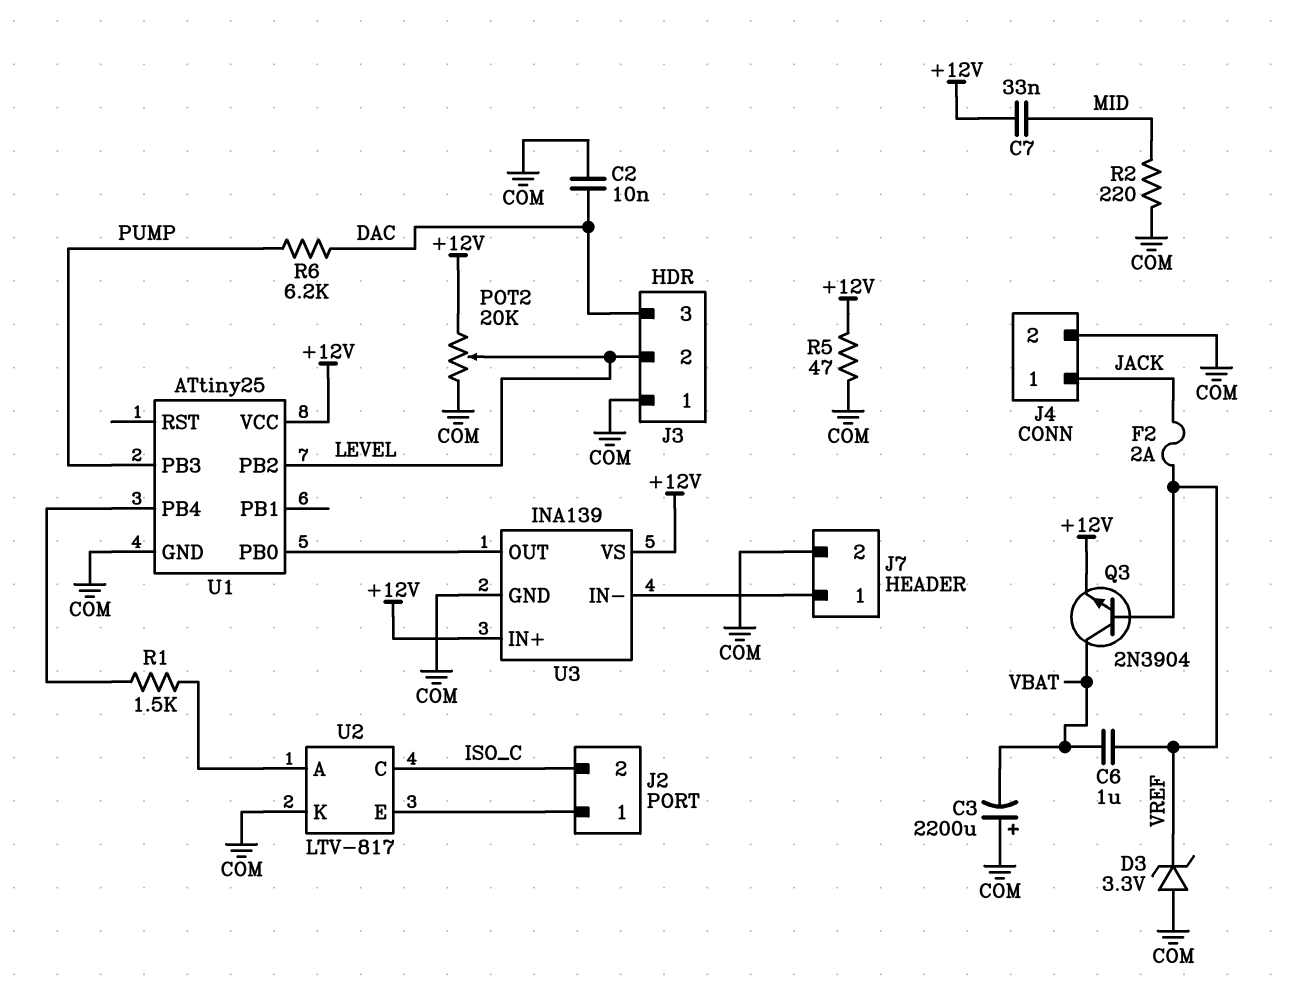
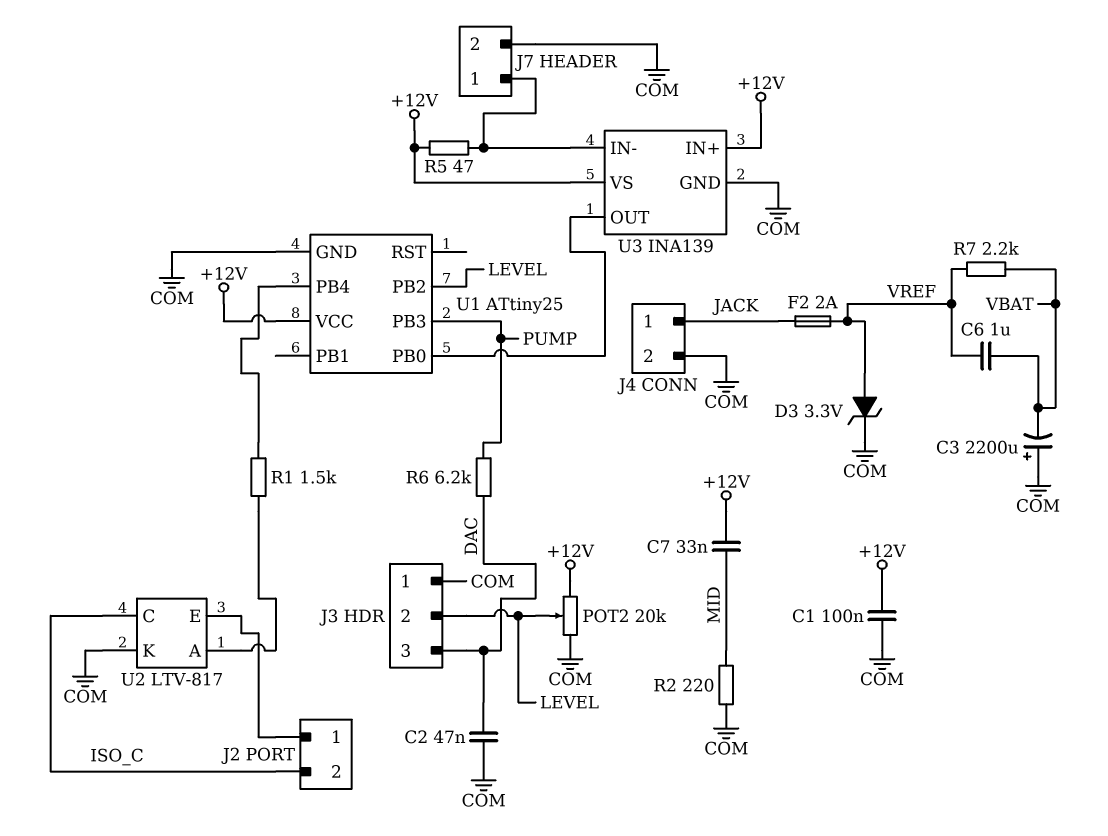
C1: none -> 100nF (+12V, COM)
C2: 10nF (COM, DAC) -> 47nF (COM, DAC)
D3: zener 3.3V (A COM, K VREF) -> zener 3.3V (A VREF, K COM)
Q3: NPN 2N3904 (B VREF, C VBAT, E +12V) -> none
R5: 47 (+12V, COM) -> 47 (+12V, J7/1)
R7: none -> 2.2k (VBAT, VREF)

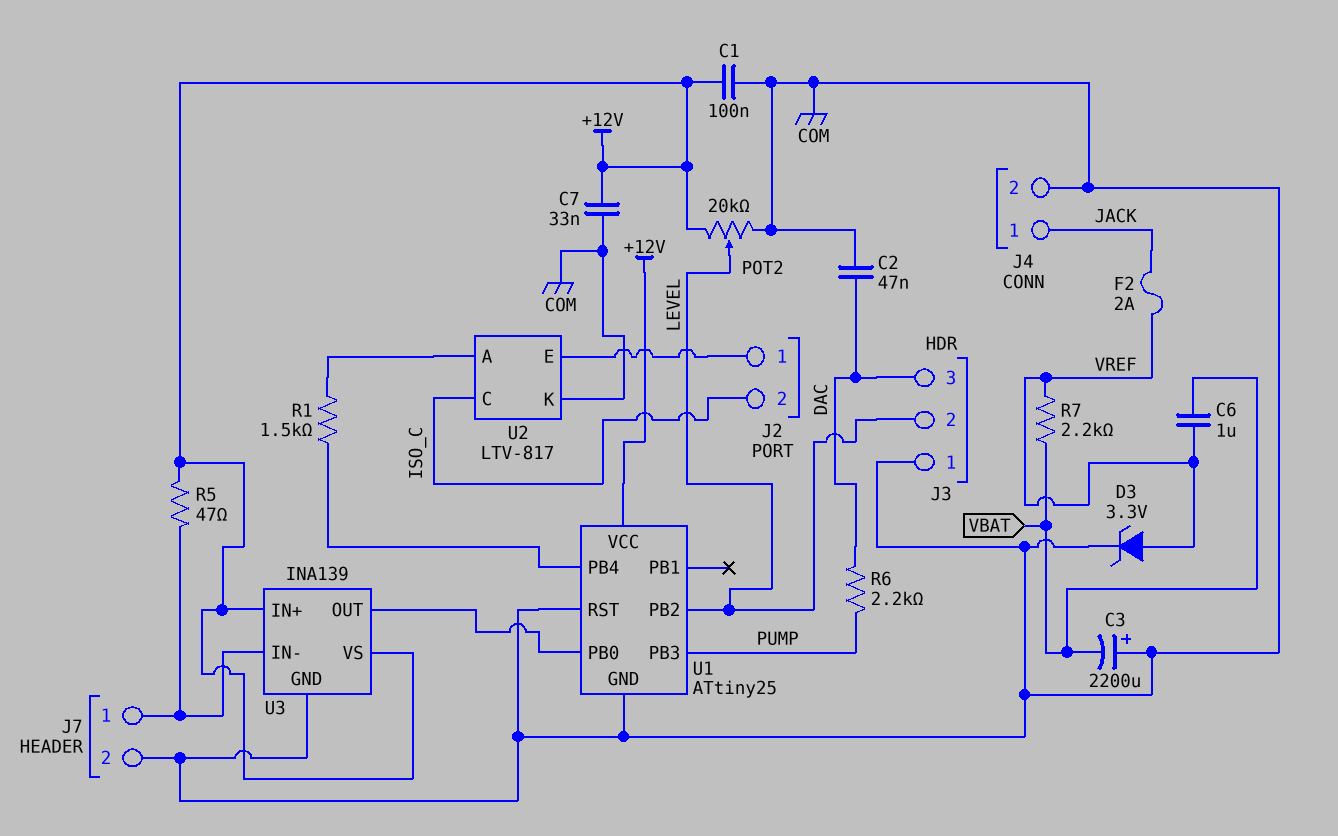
C7: 33nF (+12V, MID) -> 33nF (+12V, COM)
R2: 220 (COM, MID) -> none
R6: 6.2k (DAC, PUMP) -> 2.2k (DAC, PUMP)
U1 pin RST: none -> COM

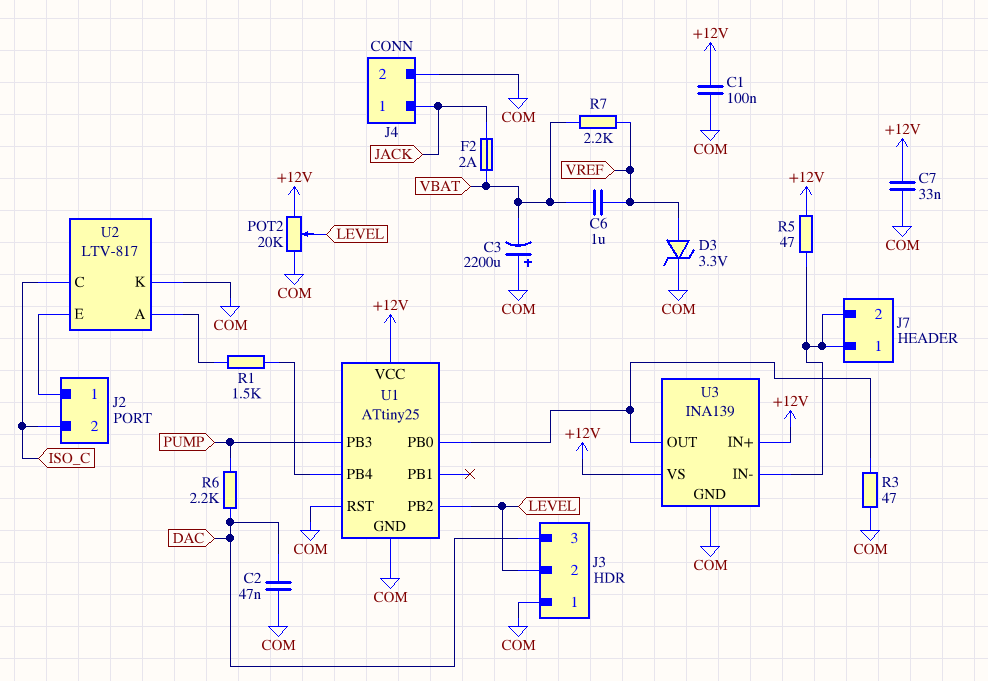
F2: 2A (JACK, VREF) -> 2A (JACK, VBAT)
J7 pin 2: COM -> J7/1
R3: none -> 47 (COM, U1/PB0)

